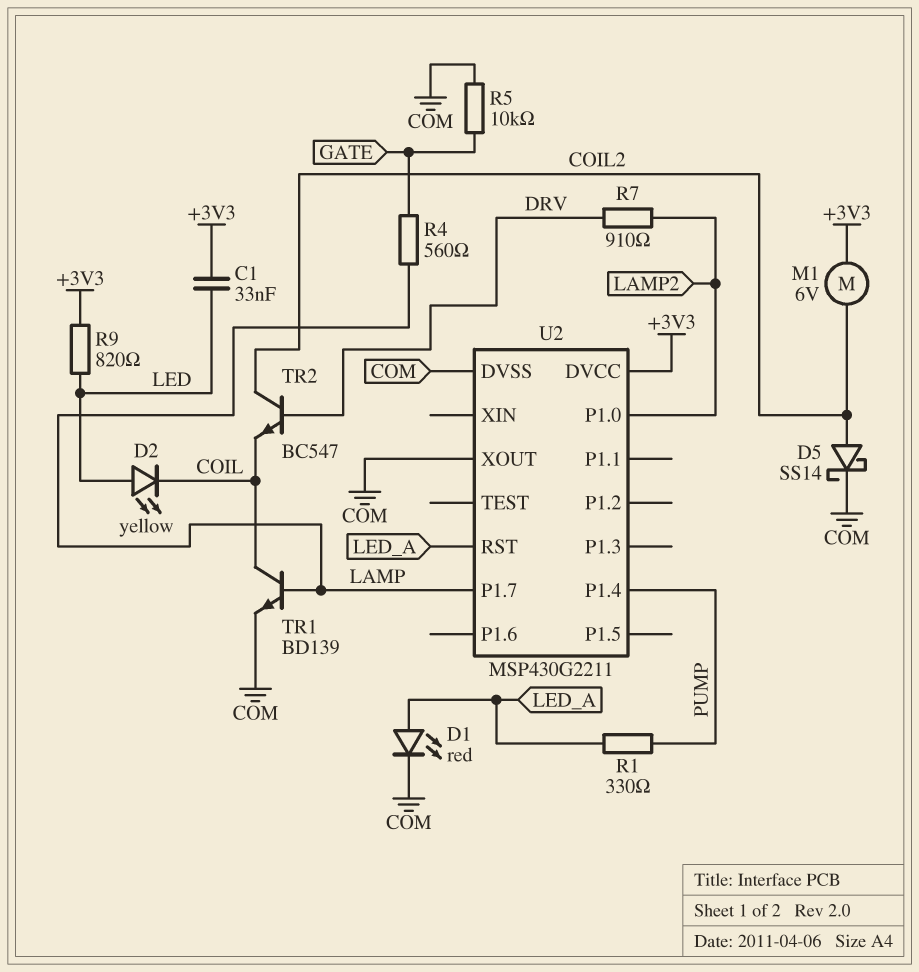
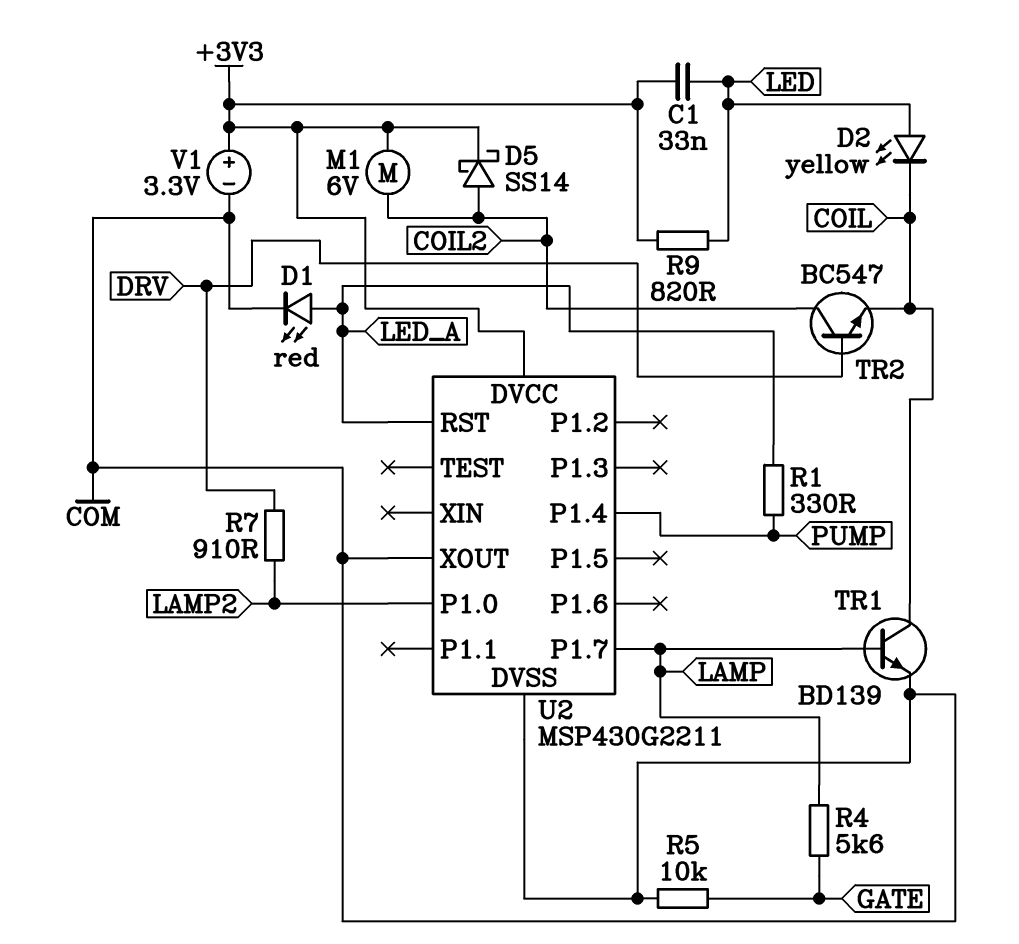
D5: schottky SS14 (A COIL2, K COM) -> schottky SS14 (A COIL2, K +3V3)
R4: 560 (GATE, LAMP) -> 5.6k (GATE, LAMP)
V1: none -> 3.3V (plus +3V3, minus COM)

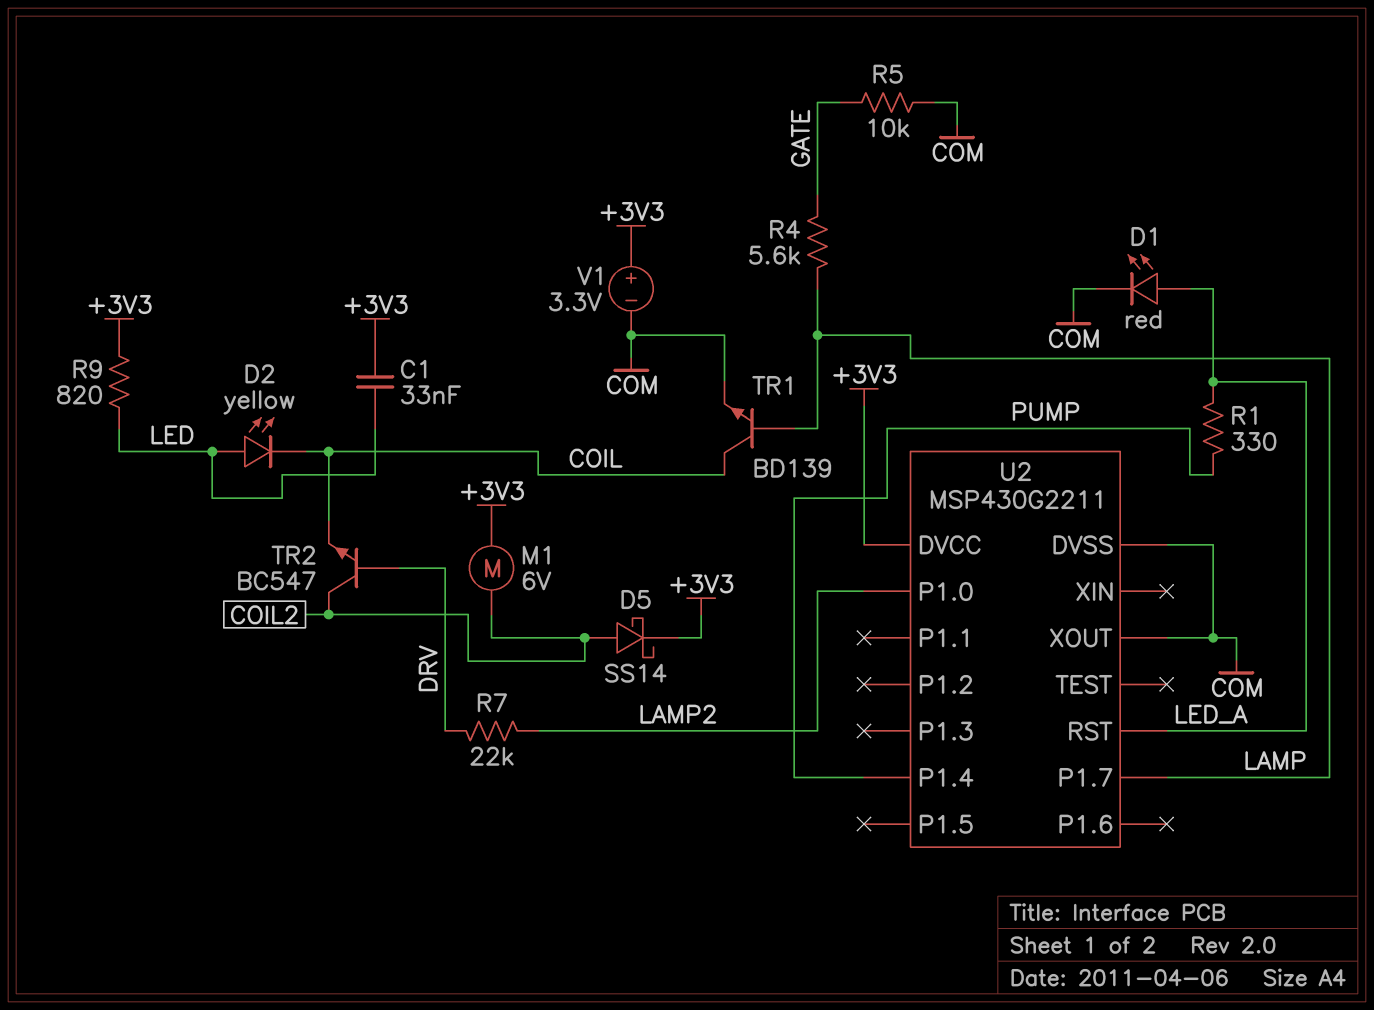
R7: 910 (DRV, LAMP2) -> 22k (DRV, LAMP2)

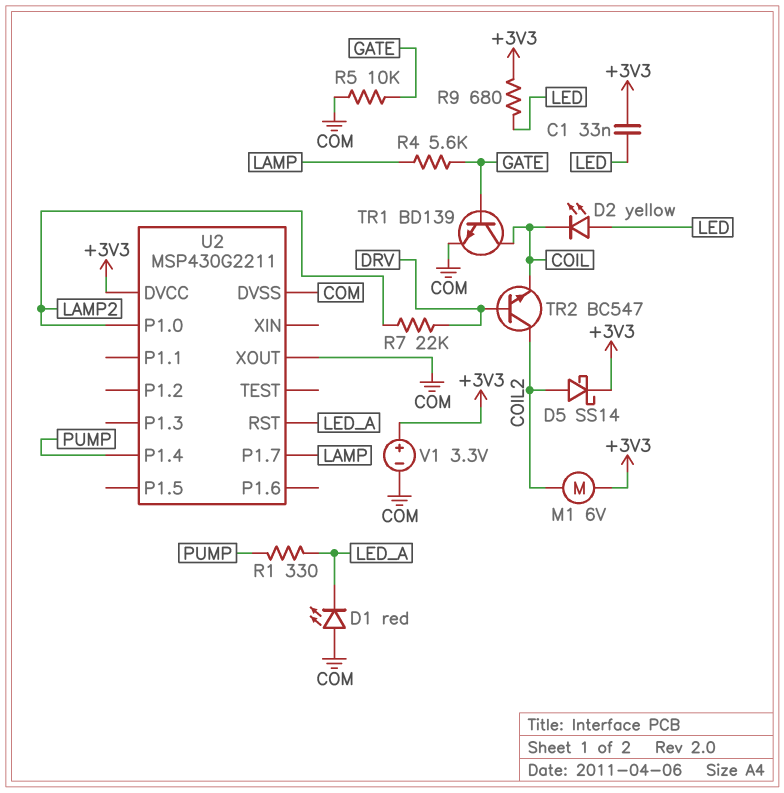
D1: LED red (A LED_A, K COM) -> LED red (A COM, K LED_A)
R9: 820 (+3V3, LED) -> 680 (+3V3, LED)
TR1: NPN BD139 (B LAMP, C COIL, E COM) -> NPN BD139 (B GATE, C COIL, E COM)

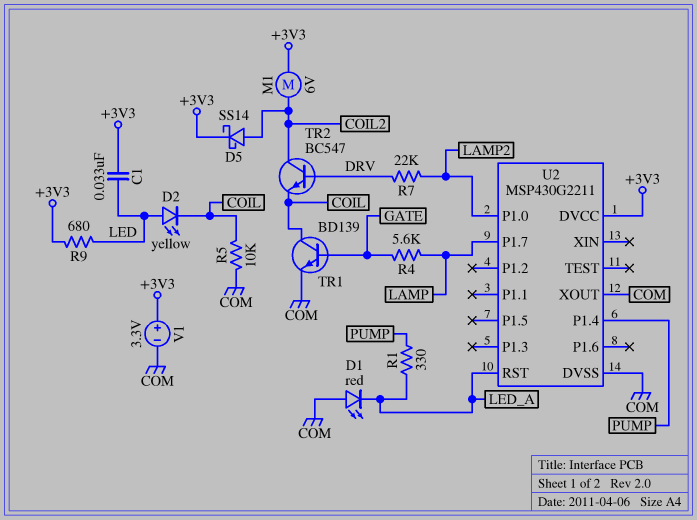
R5: 10k (COM, GATE) -> 10k (COIL, COM)

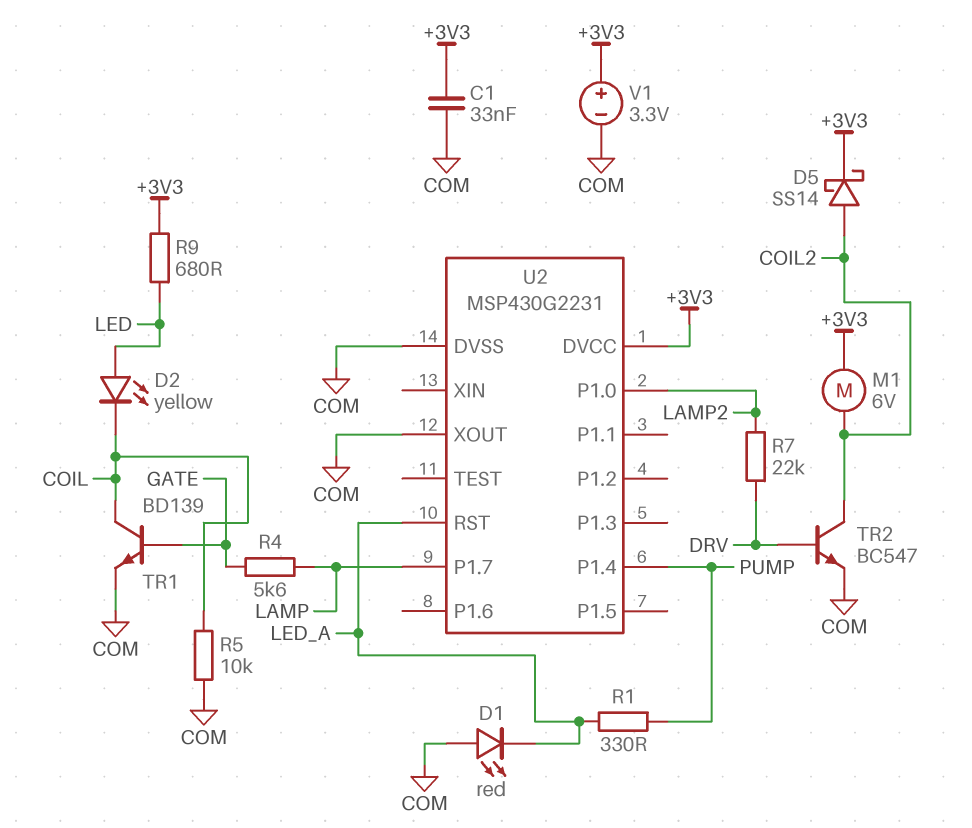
C1: 33nF (+3V3, LED) -> 33nF (+3V3, COM)
TR2: NPN BC547 (B DRV, C COIL2, E COIL) -> NPN BC547 (B DRV, C COIL2, E COM)
U2: MSP430G2211 -> MSP430G2231

